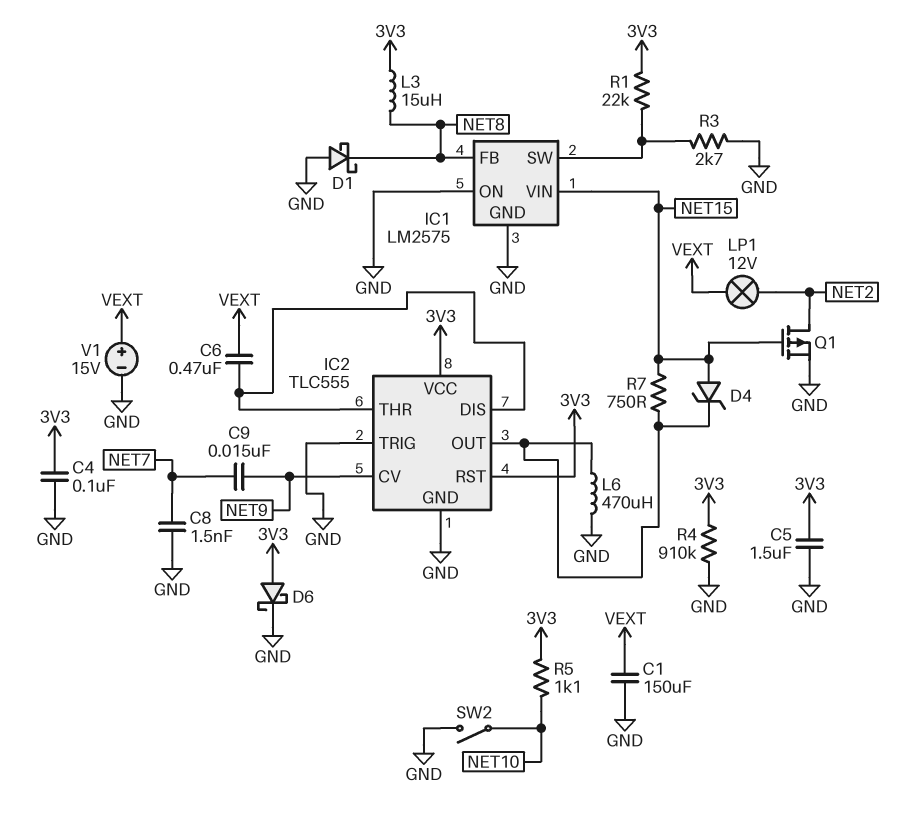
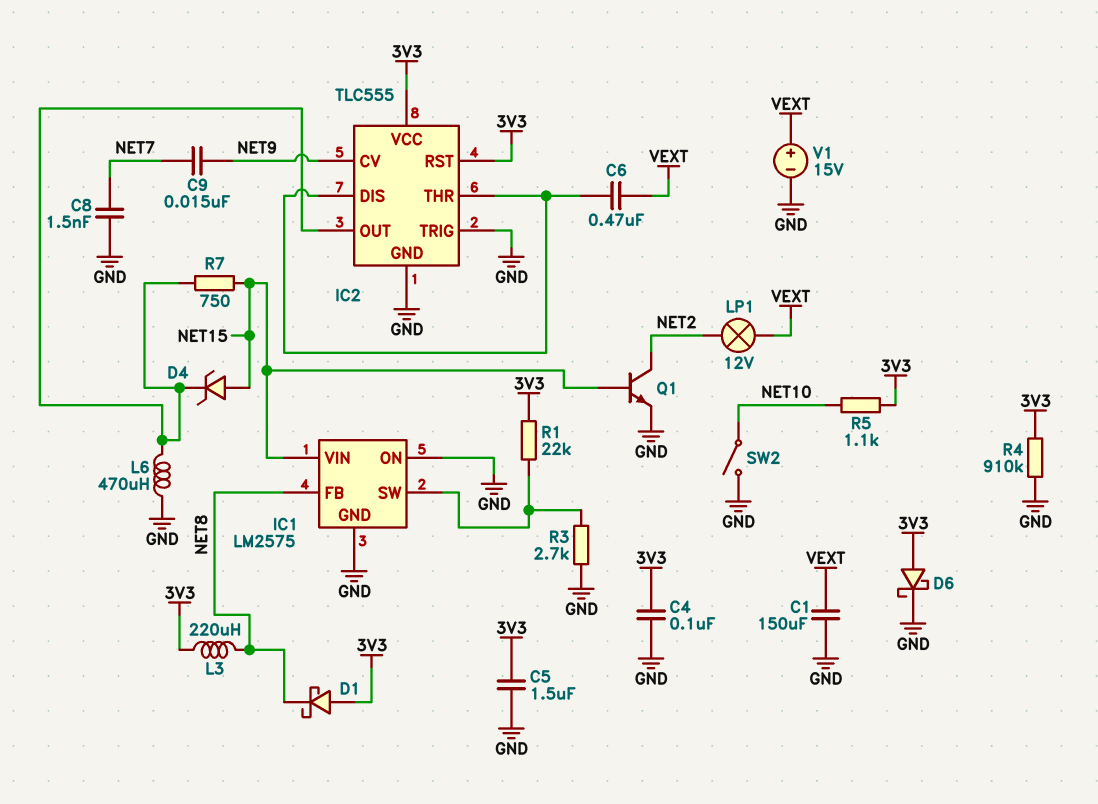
D1: schottky (A GND, K NET8) -> schottky (A 3V3, K NET8)
L3: 15uH (3V3, NET8) -> 220uH (3V3, NET8)
Q1: PMOS (G NET15, D NET2, S GND) -> NPN (B NET15, C NET2, E GND)

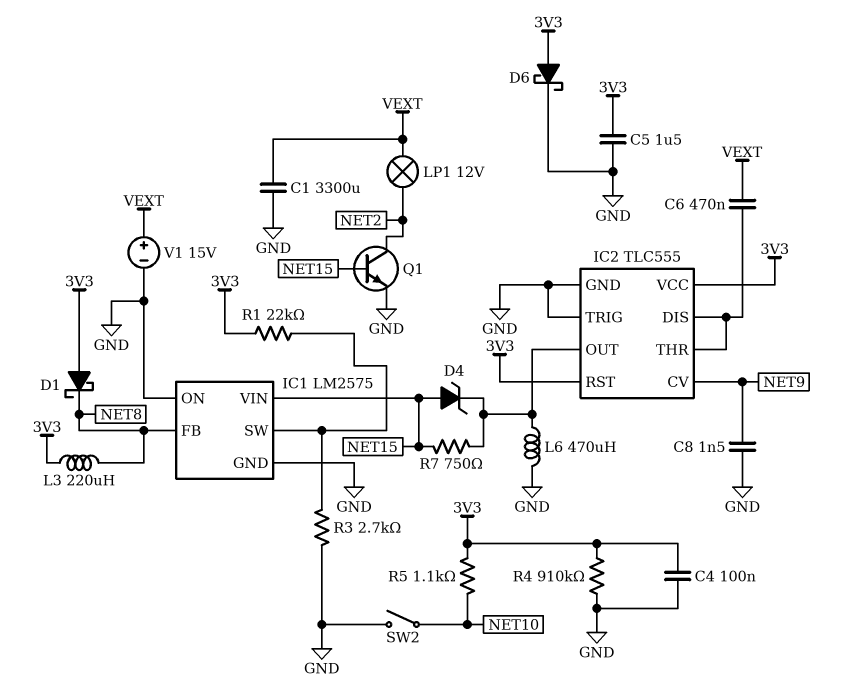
C1: 150uF (GND, VEXT) -> 3300uF (GND, VEXT)
C8: 1.5nF (GND, NET7) -> 1.5nF (GND, NET9)
C9: 15nF (NET7, NET9) -> none

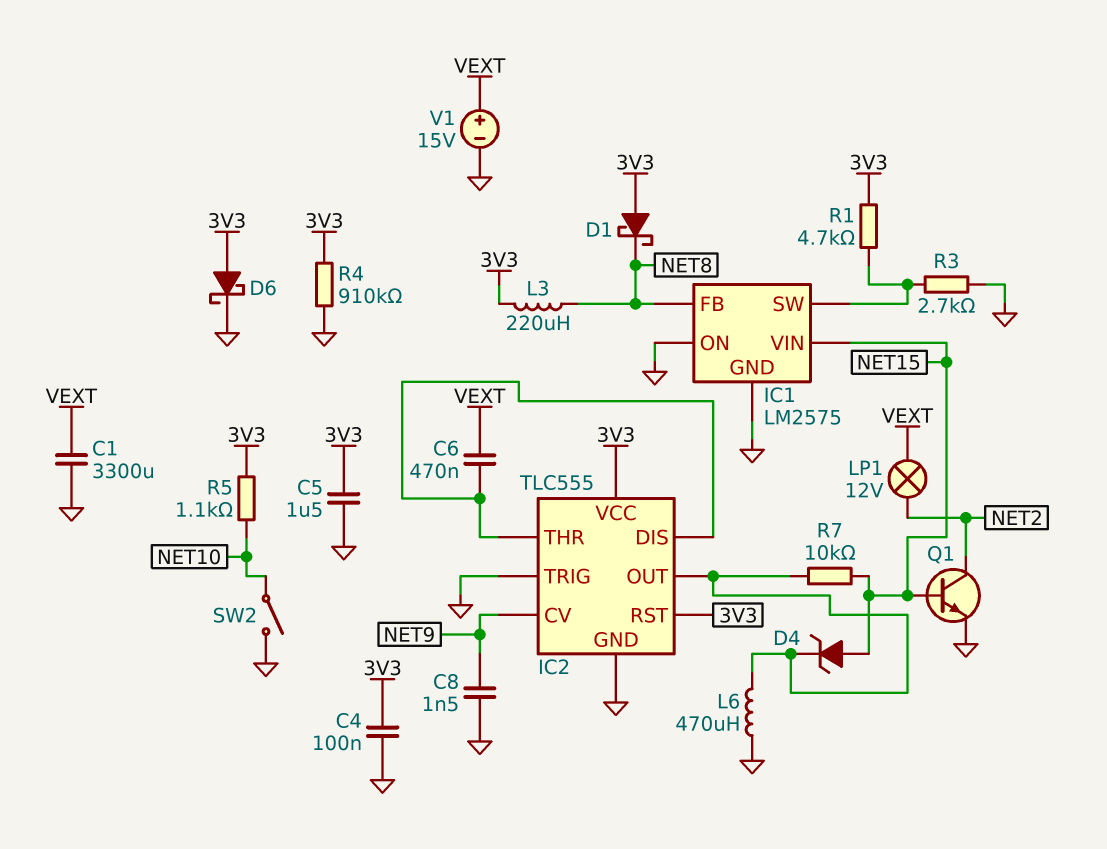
R1: 22k (3V3, IC1/SW) -> 4.7k (3V3, IC1/SW)
R7: 750 (IC2/OUT, NET15) -> 10k (IC2/OUT, NET15)

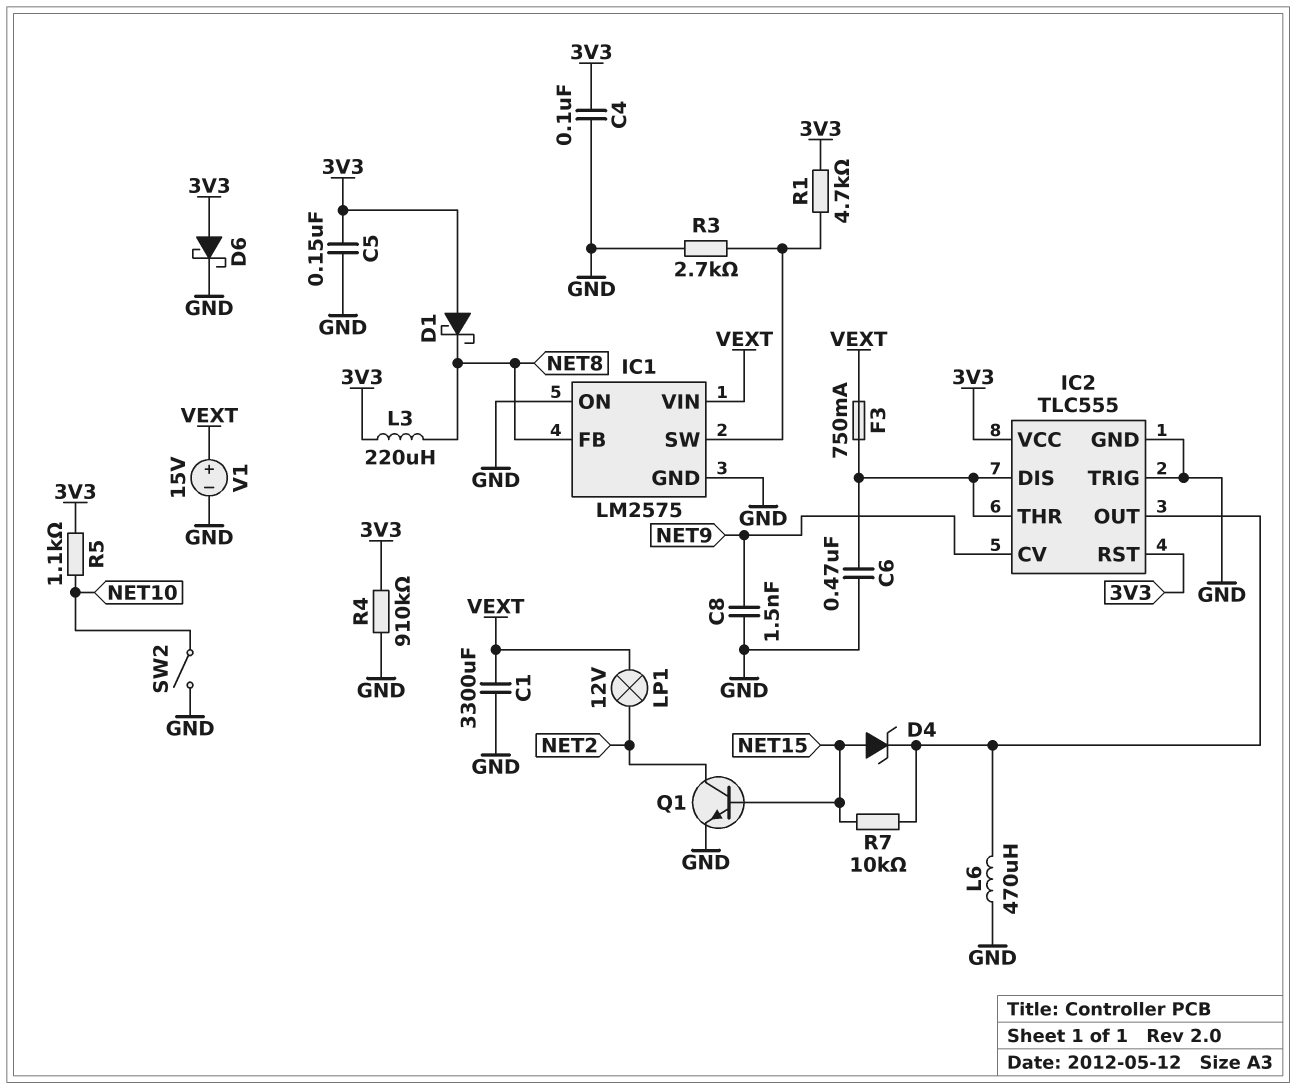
C5: 1.5uF (3V3, GND) -> 150nF (3V3, GND)
C6: 470nF (IC2/DIS, VEXT) -> 470nF (GND, IC2/DIS)
F3: none -> 750mA (IC2/DIS, VEXT)
IC1 pin VIN: NET15 -> VEXT

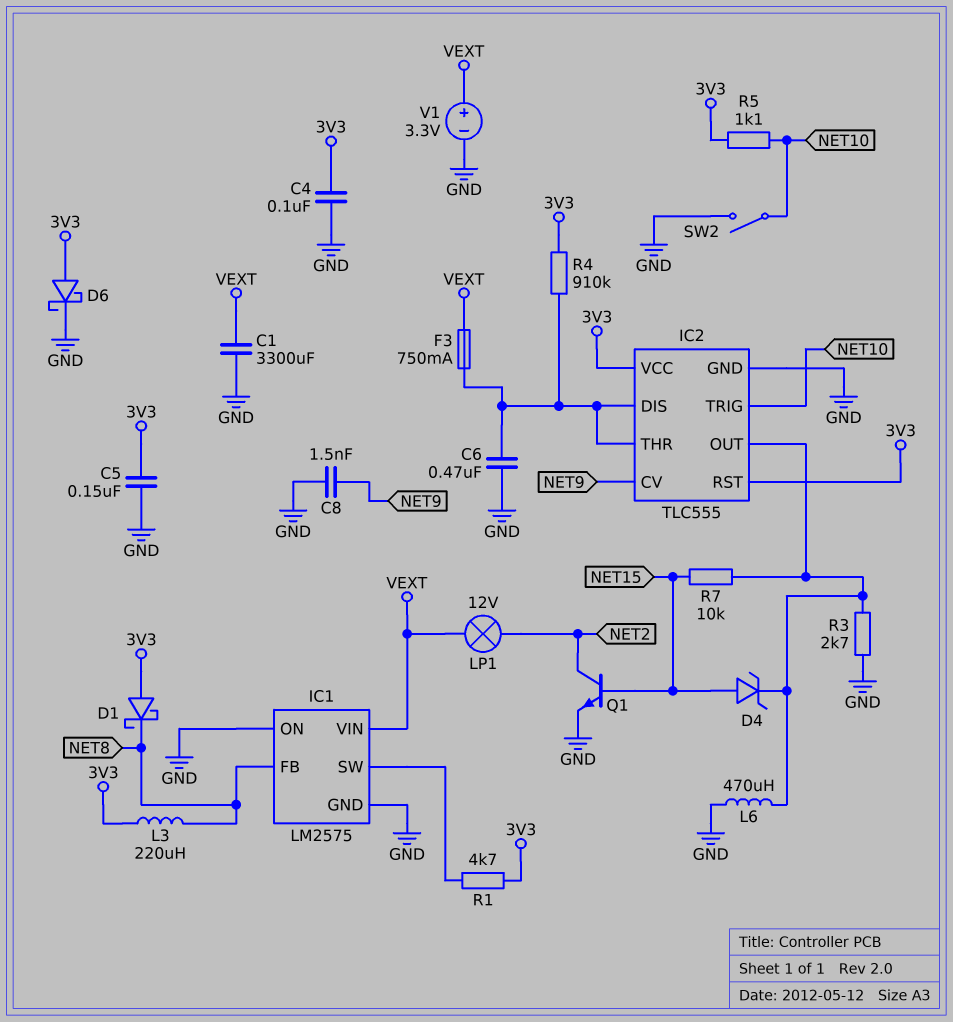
IC2 pin TRIG: GND -> NET10
R3: 2.7k (GND, IC1/SW) -> 2.7k (GND, IC2/OUT)
R4: 910k (3V3, GND) -> 910k (3V3, IC2/DIS)
V1: 15V (plus VEXT, minus GND) -> 3.3V (plus VEXT, minus GND)

